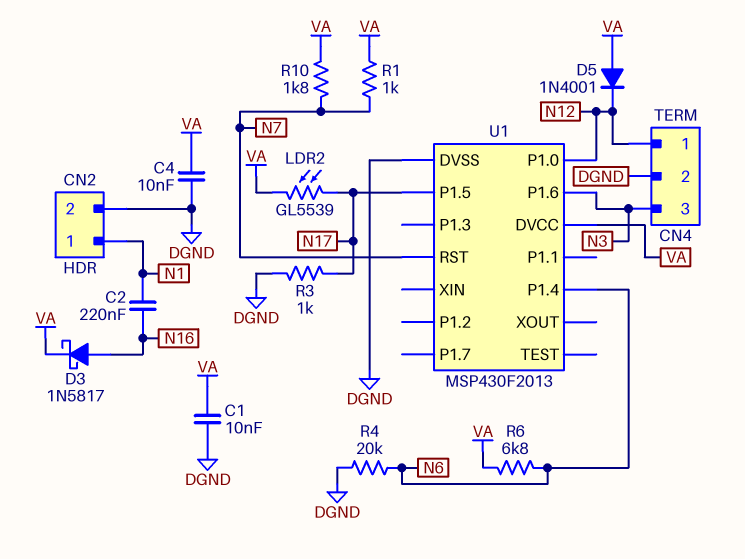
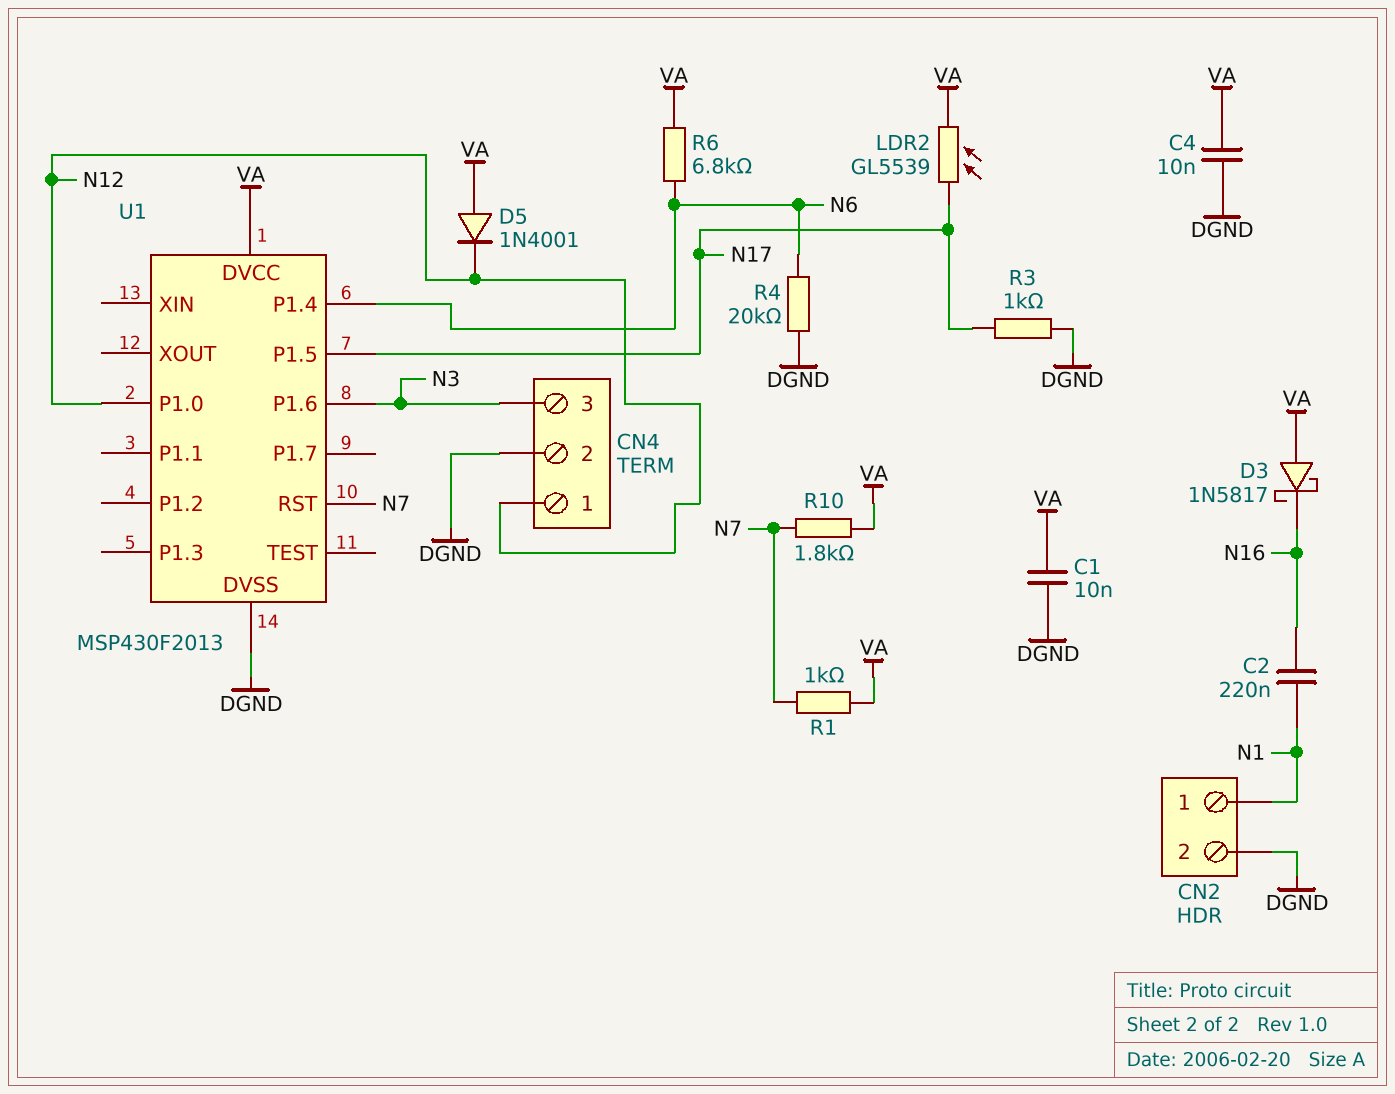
D3: schottky 1N5817 (A N16, K VA) -> schottky 1N5817 (A VA, K N16)

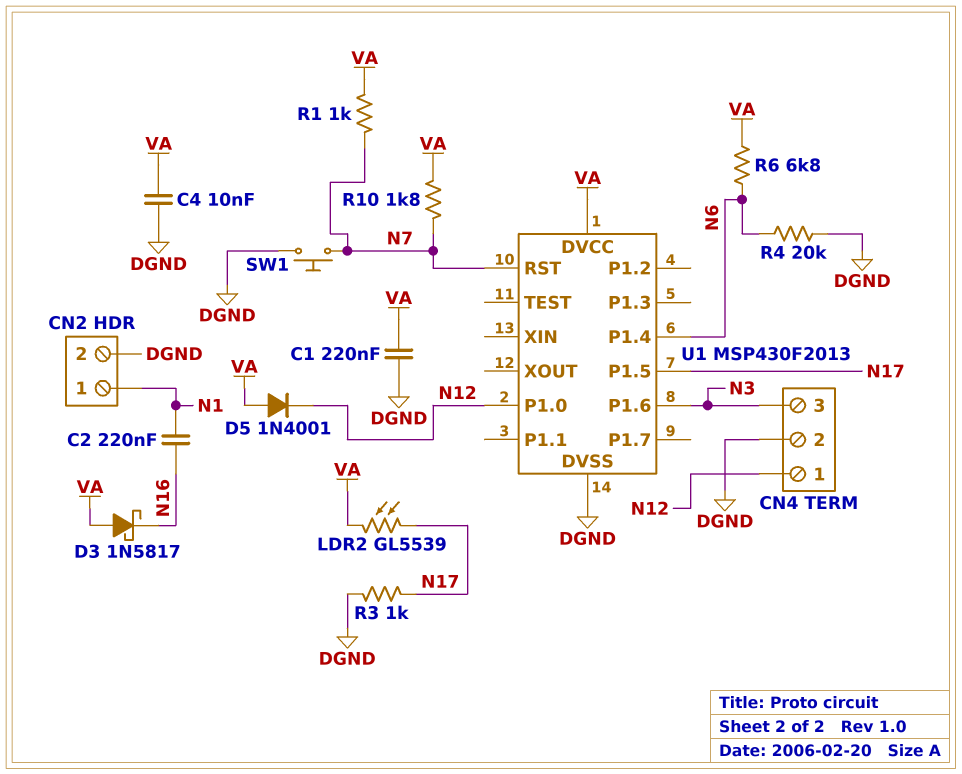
C1: 10nF (DGND, VA) -> 220nF (DGND, VA)
SW1: none -> button (DGND, N7)

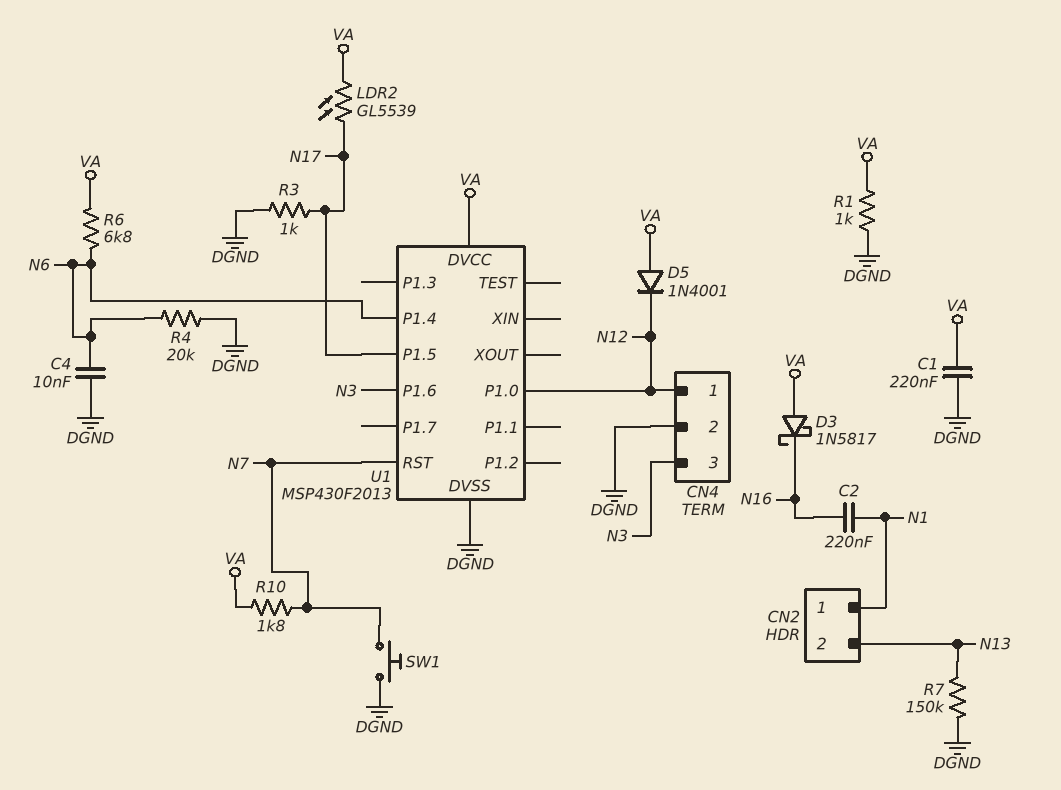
C4: 10nF (DGND, VA) -> 10nF (DGND, N6)
CN2 pin 2: DGND -> N13
R1: 1k (N7, VA) -> 1k (DGND, VA)
R7: none -> 150k (DGND, N13)

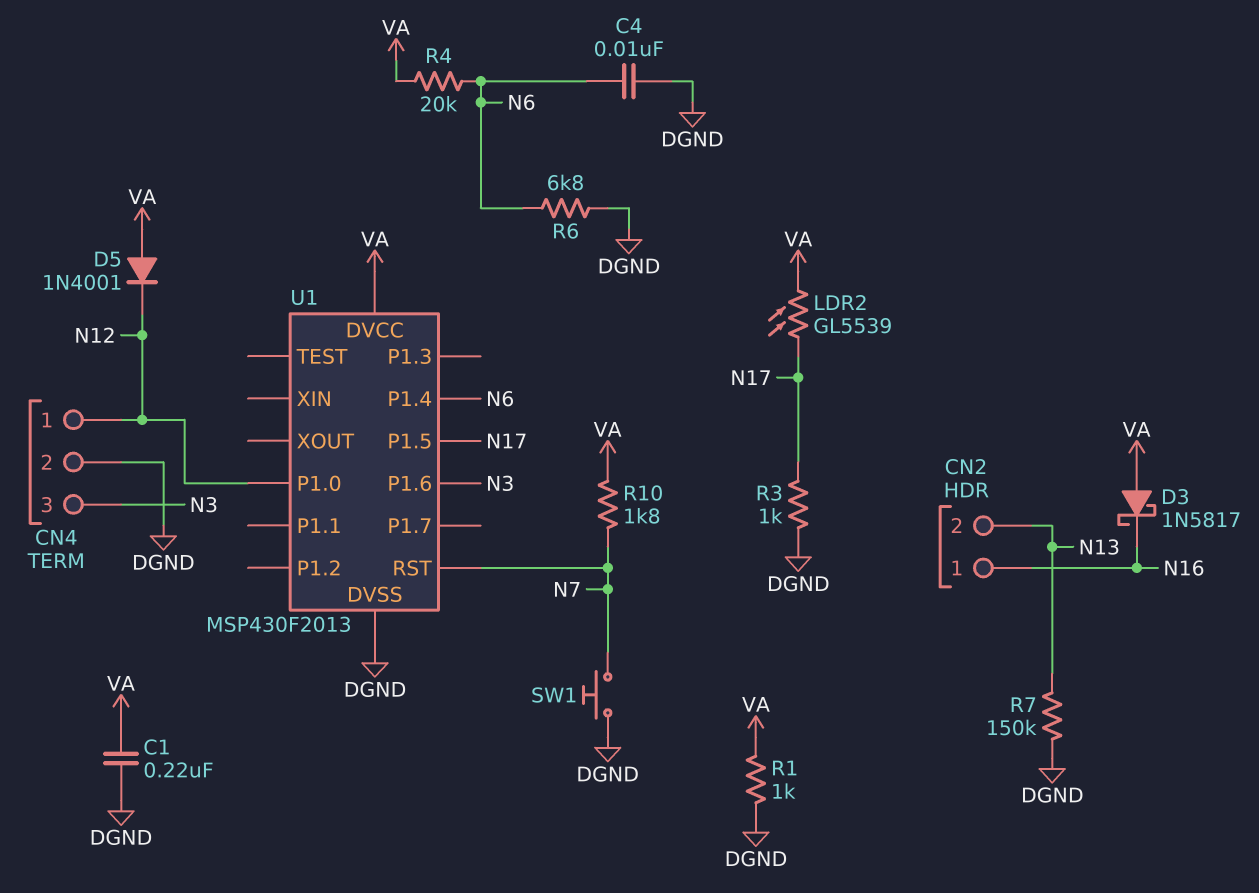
C2: 220nF (N1, N16) -> none
CN2 pin 1: N1 -> N16
R4: 20k (DGND, N6) -> 20k (N6, VA)
R6: 6.8k (N6, VA) -> 6.8k (DGND, N6)

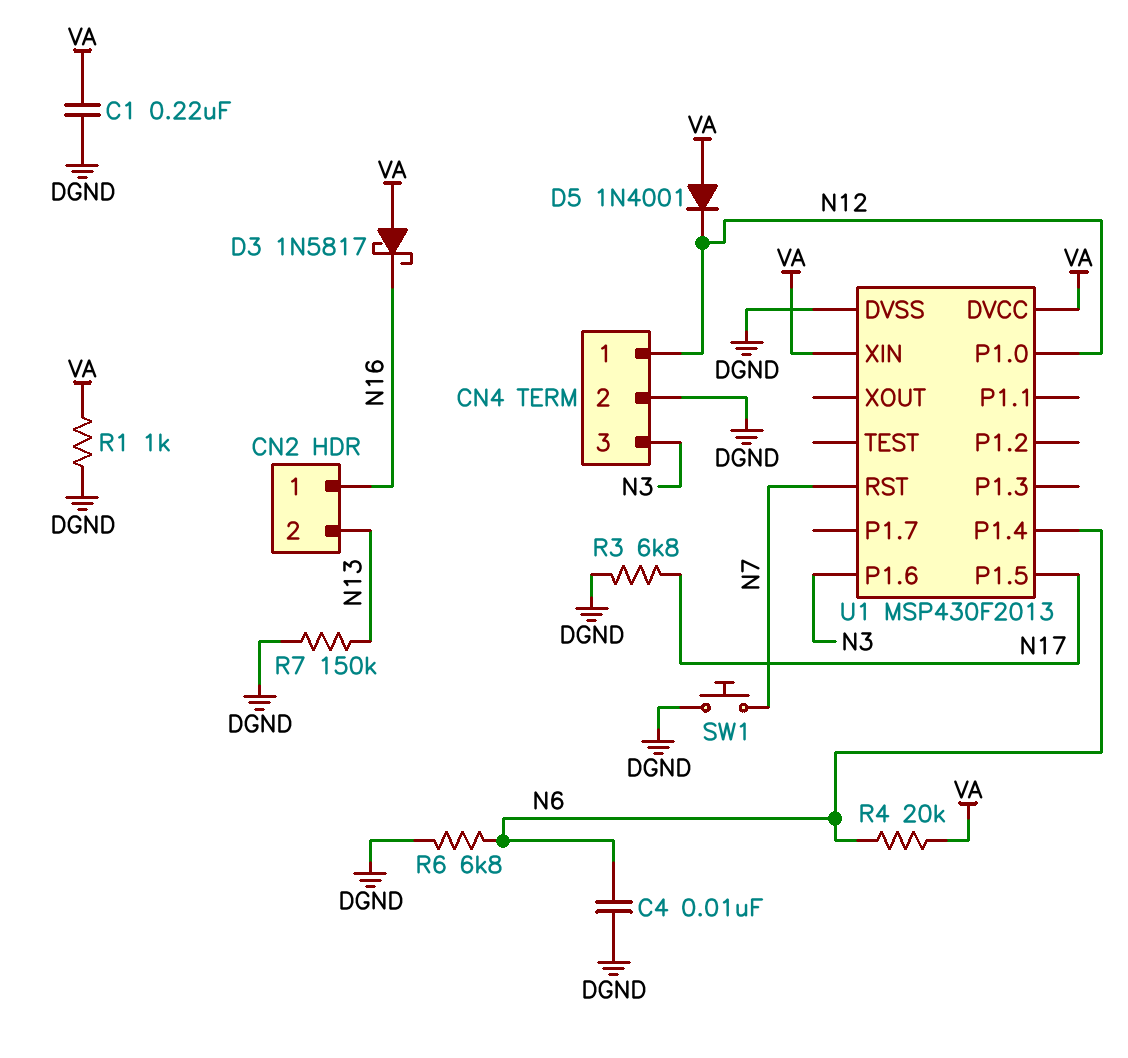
LDR2: GL5539 (N17, VA) -> none
R3: 1k (DGND, N17) -> 6.8k (DGND, N17)
R10: 1.8k (N7, VA) -> none
U1 pin XIN: none -> VA

